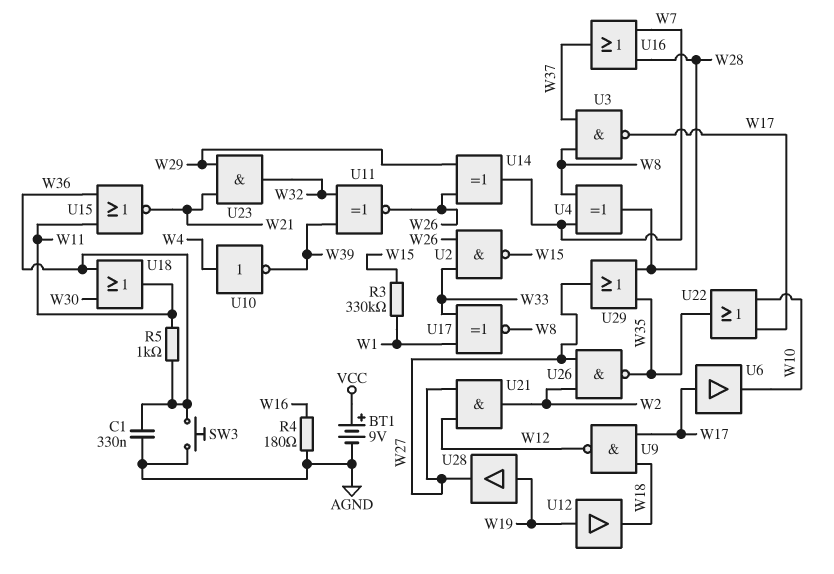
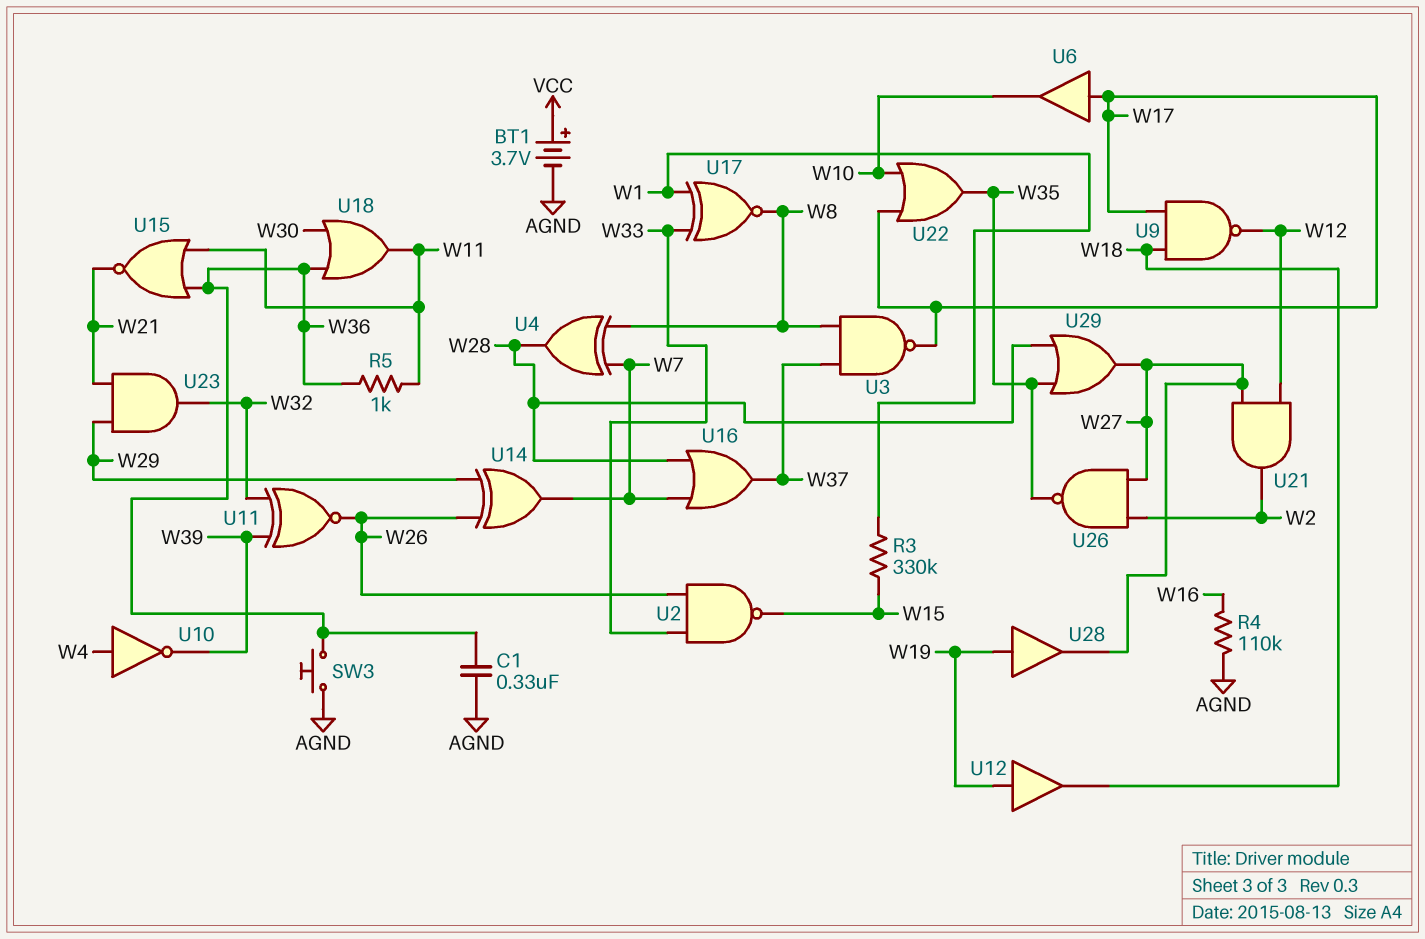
BT1: 9V (plus VCC, minus AGND) -> 3.7V (plus VCC, minus AGND)
R4: 180 (AGND, W16) -> 110k (AGND, W16)

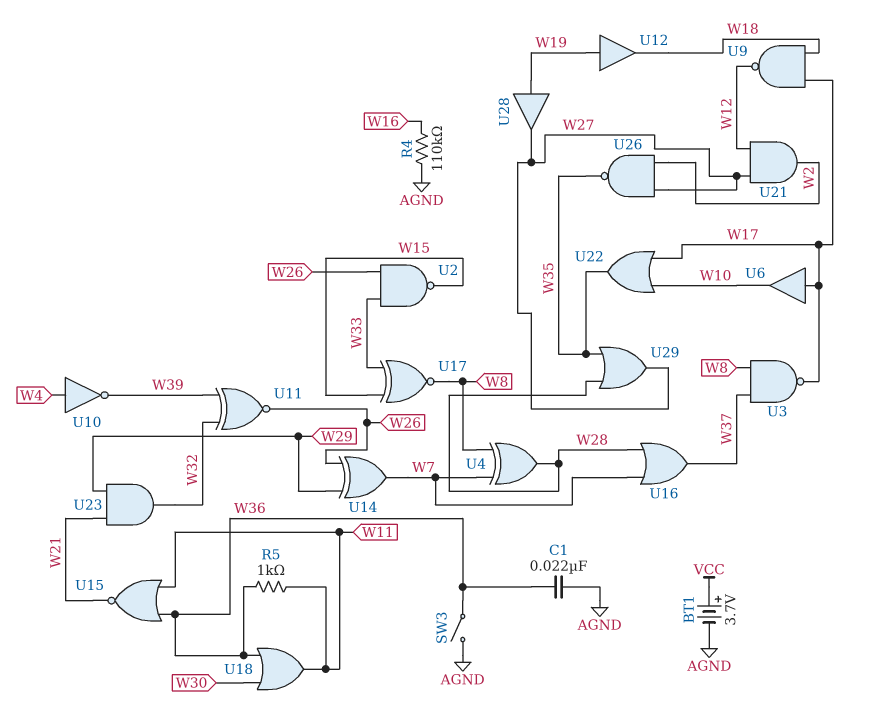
C1: 330nF (AGND, W36) -> 22nF (AGND, W36)
R3: 330k (W1, W15) -> none
SW3: button (AGND, W36) -> switch (AGND, W36)
U17: XNOR (in W1, in W33, out W8) -> XNOR (in W15, in W33, out W8)

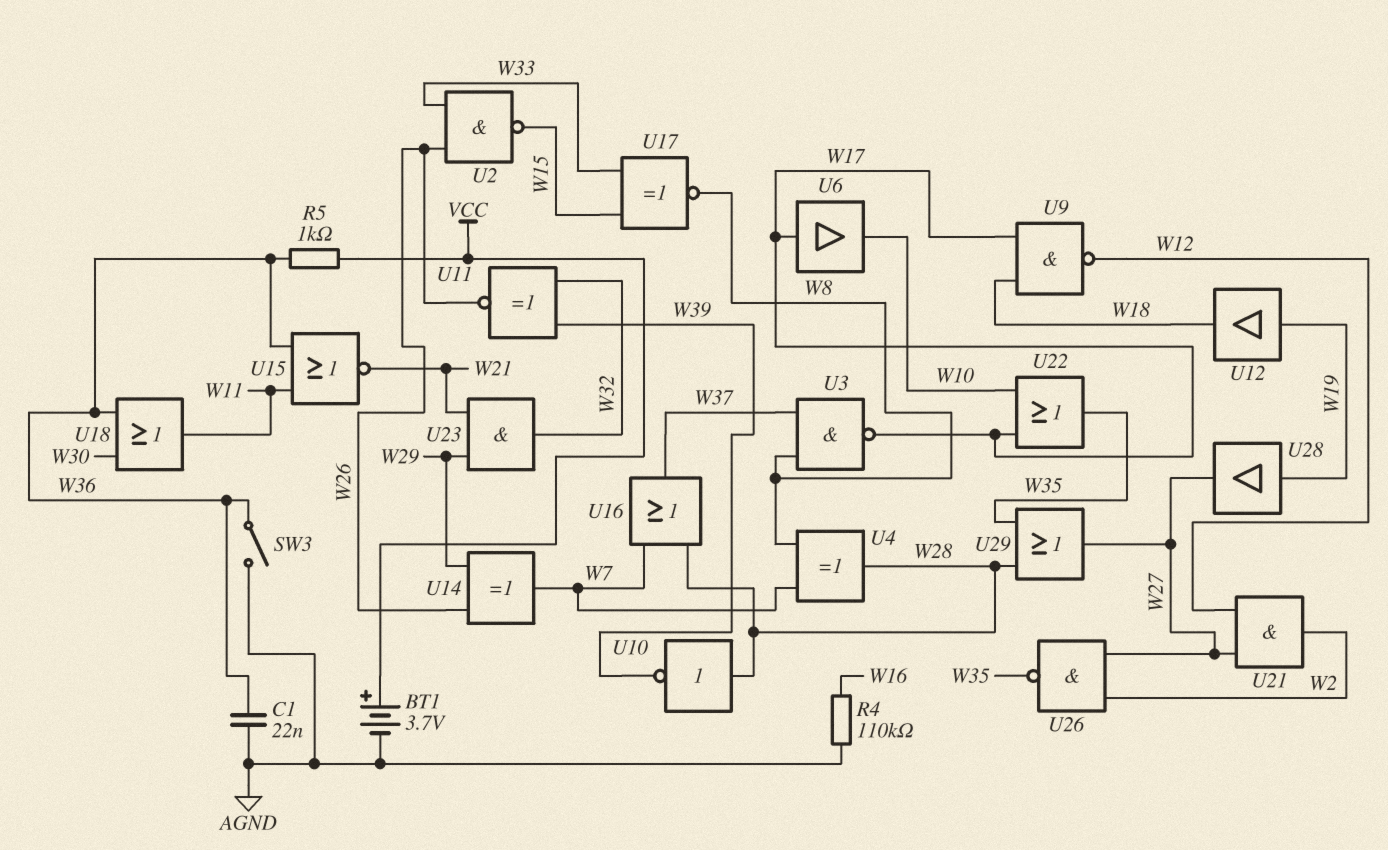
R5: 1k (W11, W36) -> 1k (VCC, W36)
U10: NOT (in W4, out W39) -> NOT (in W28, out W39)

